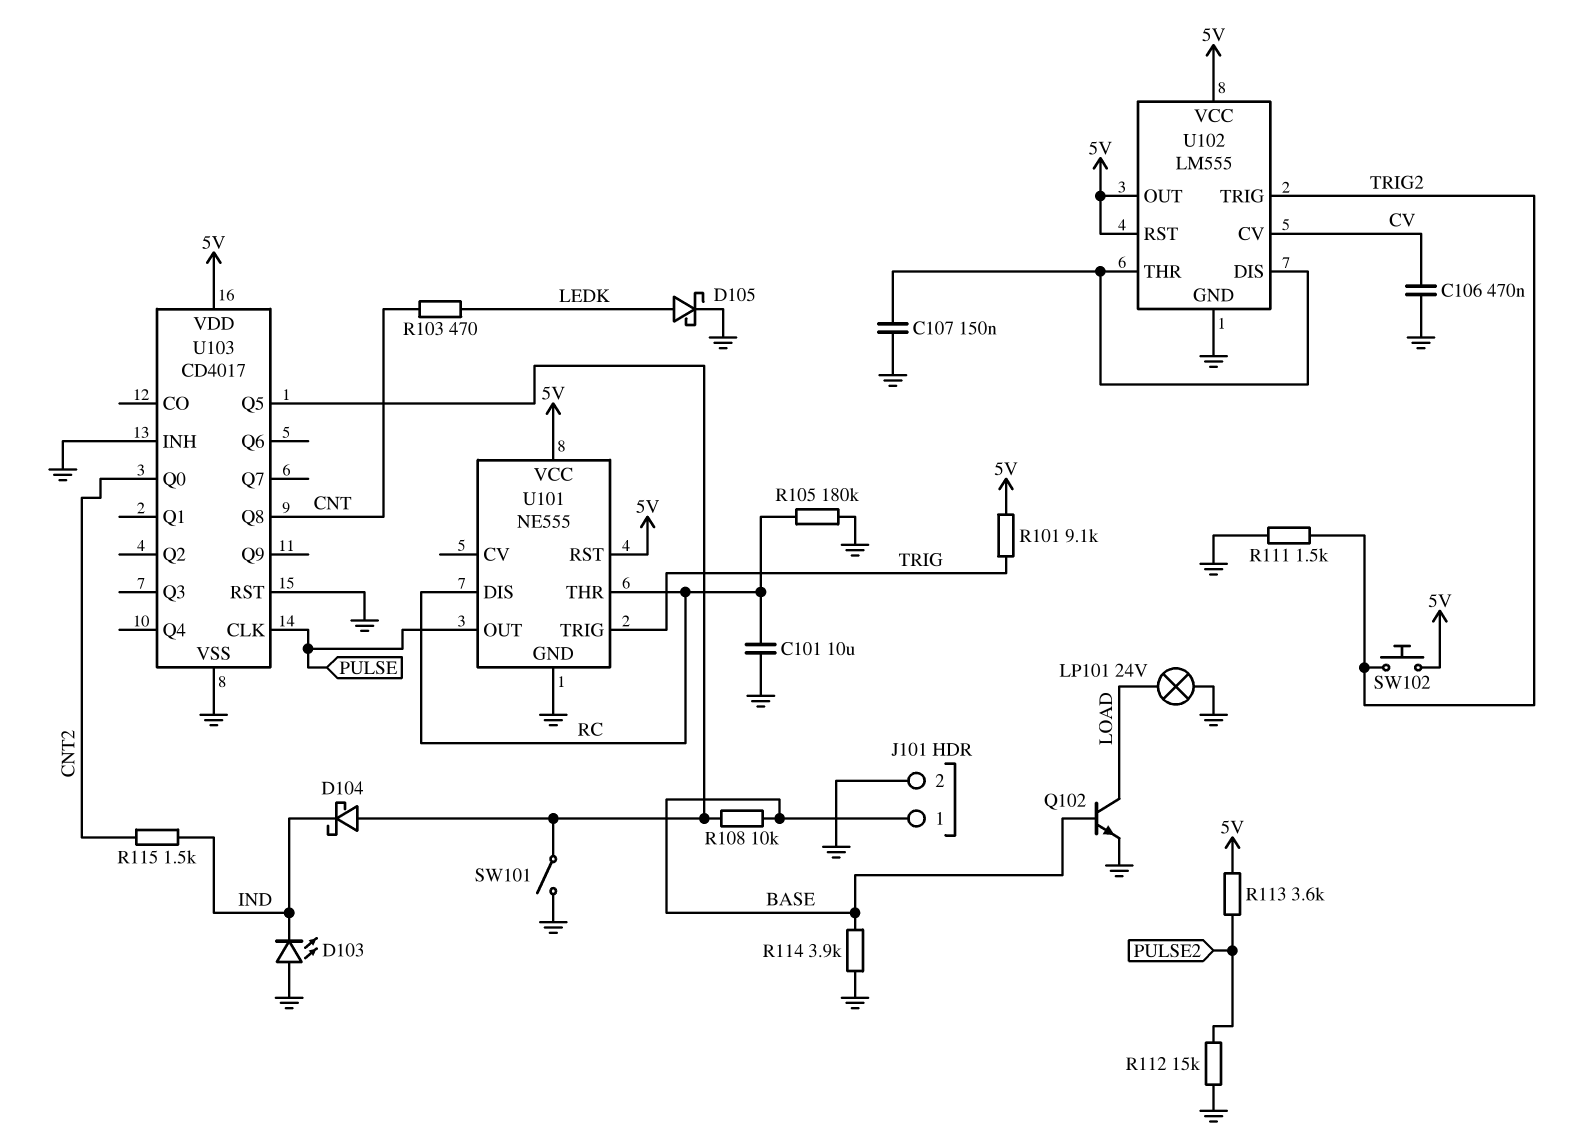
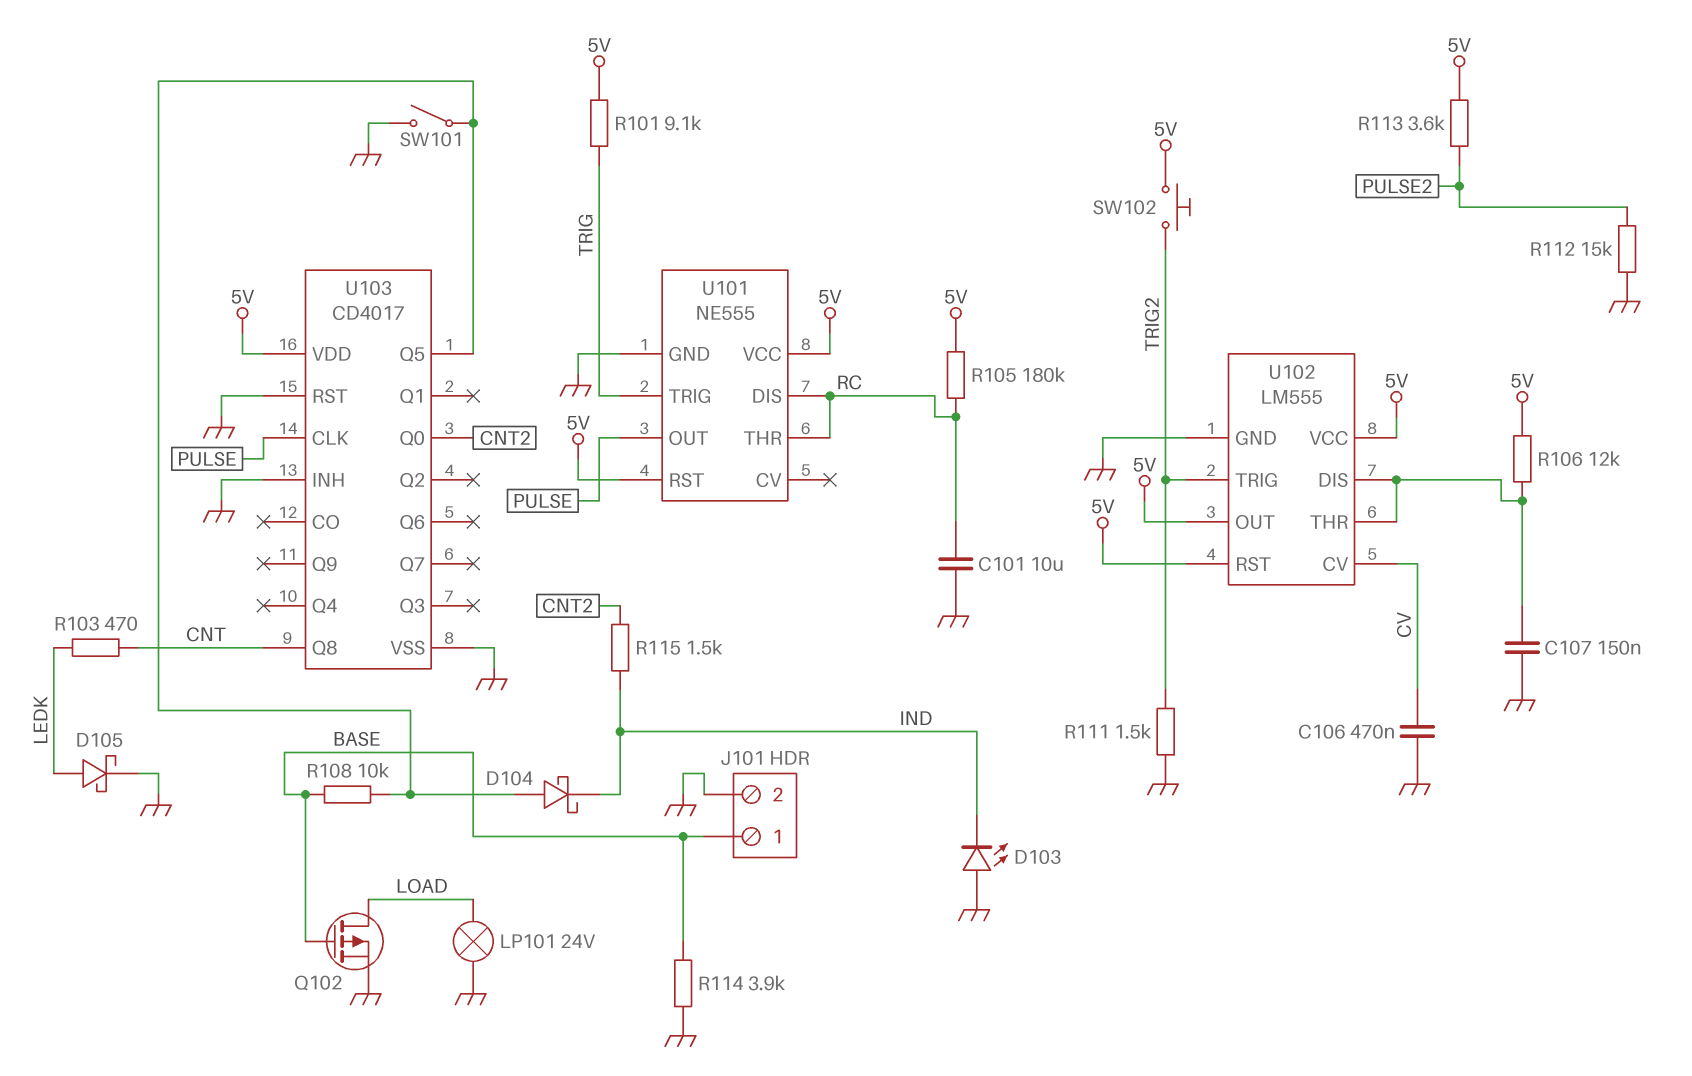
Q102: NPN (B BASE, C LOAD, E GND) -> PMOS (G BASE, D LOAD, S GND)
R105: 180k (GND, RC) -> 180k (5V, RC)
R106: none -> 12k (5V, U102/DIS)

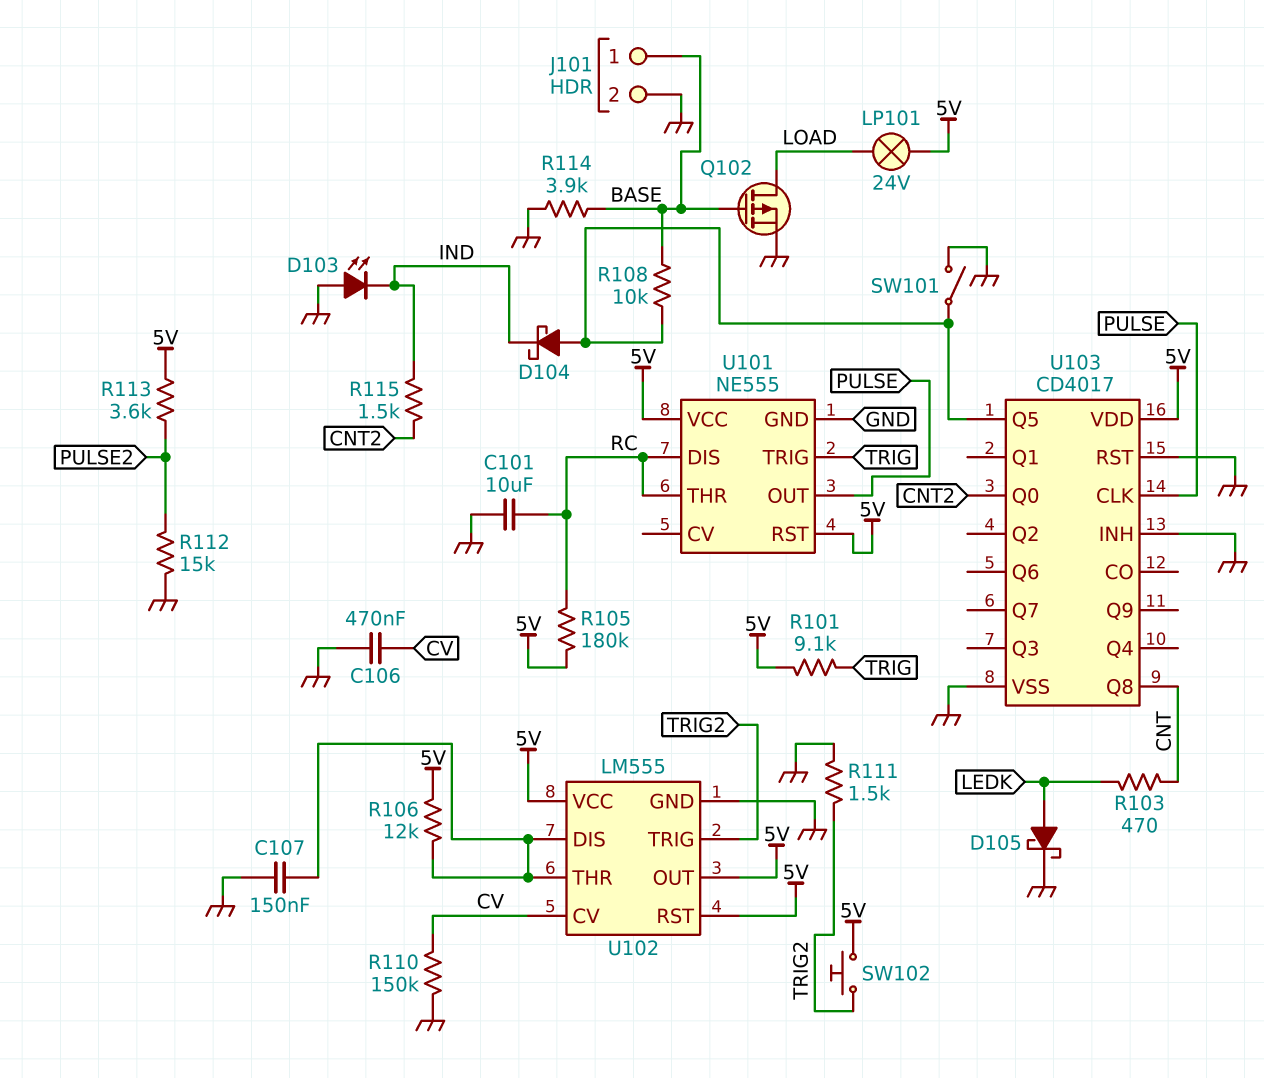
LP101: lamp 24V (GND, LOAD) -> lamp 24V (5V, LOAD)
R110: none -> 150k (CV, GND)

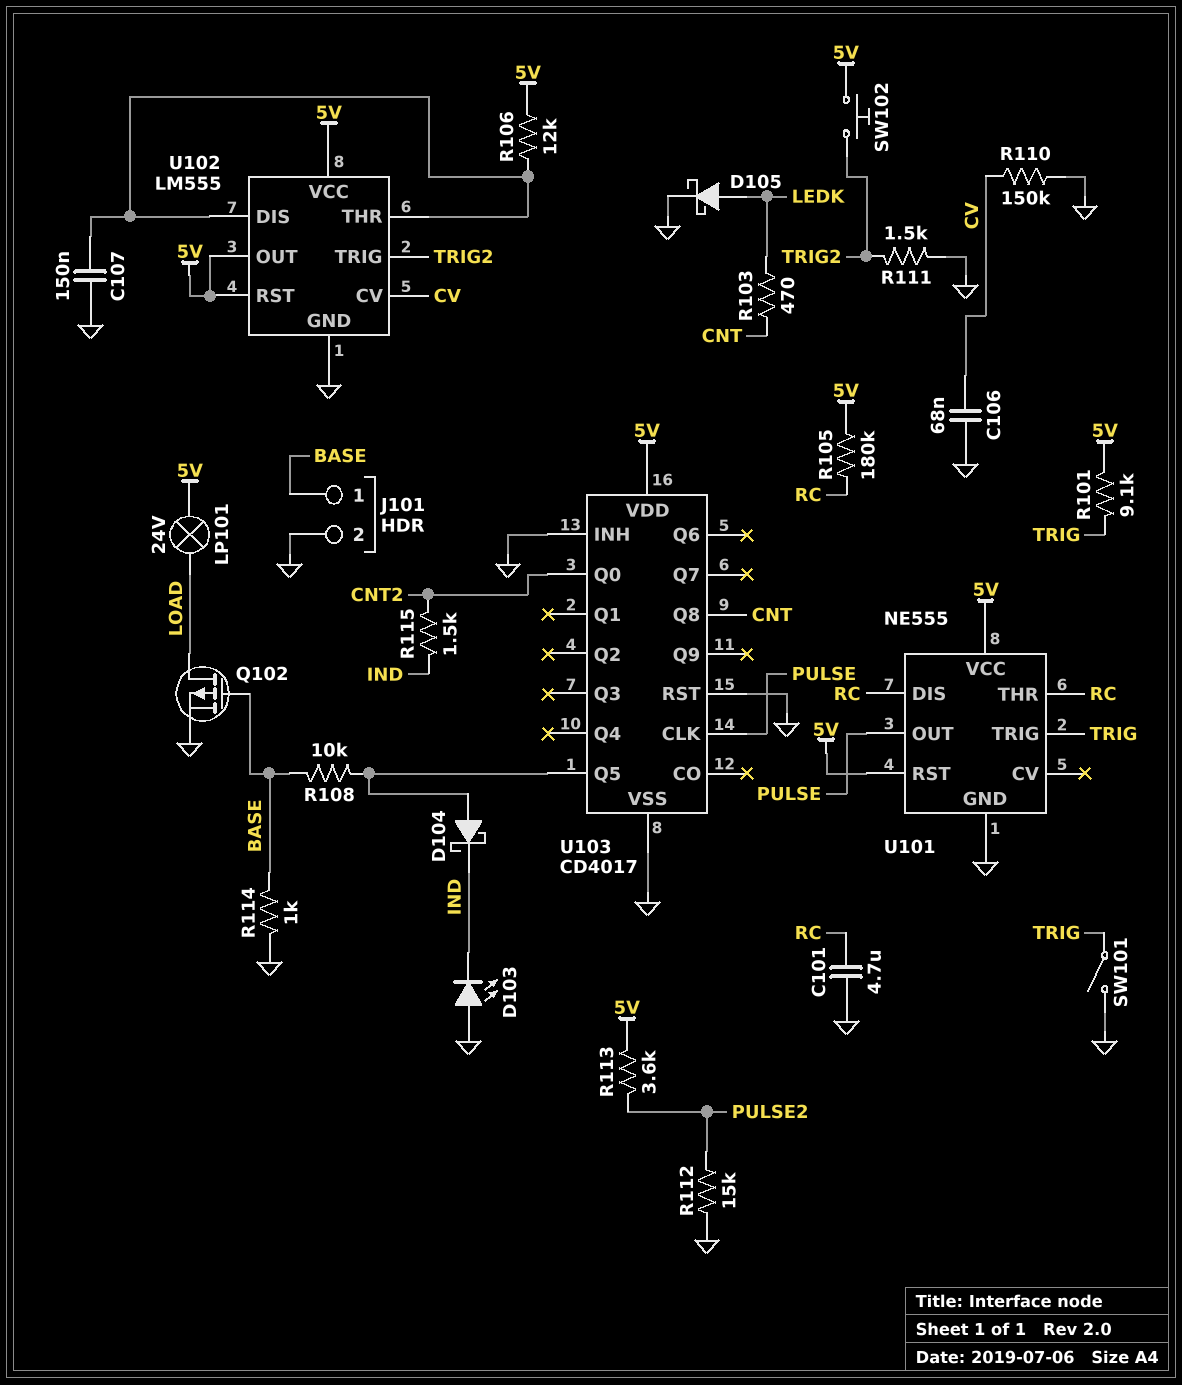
C101: 10uF (GND, RC) -> 4.7uF (GND, RC)
C106: 470nF (CV, GND) -> 68nF (CV, GND)
R114: 3.9k (BASE, GND) -> 1k (BASE, GND)
SW101: switch (GND, U103/Q5) -> switch (GND, TRIG)

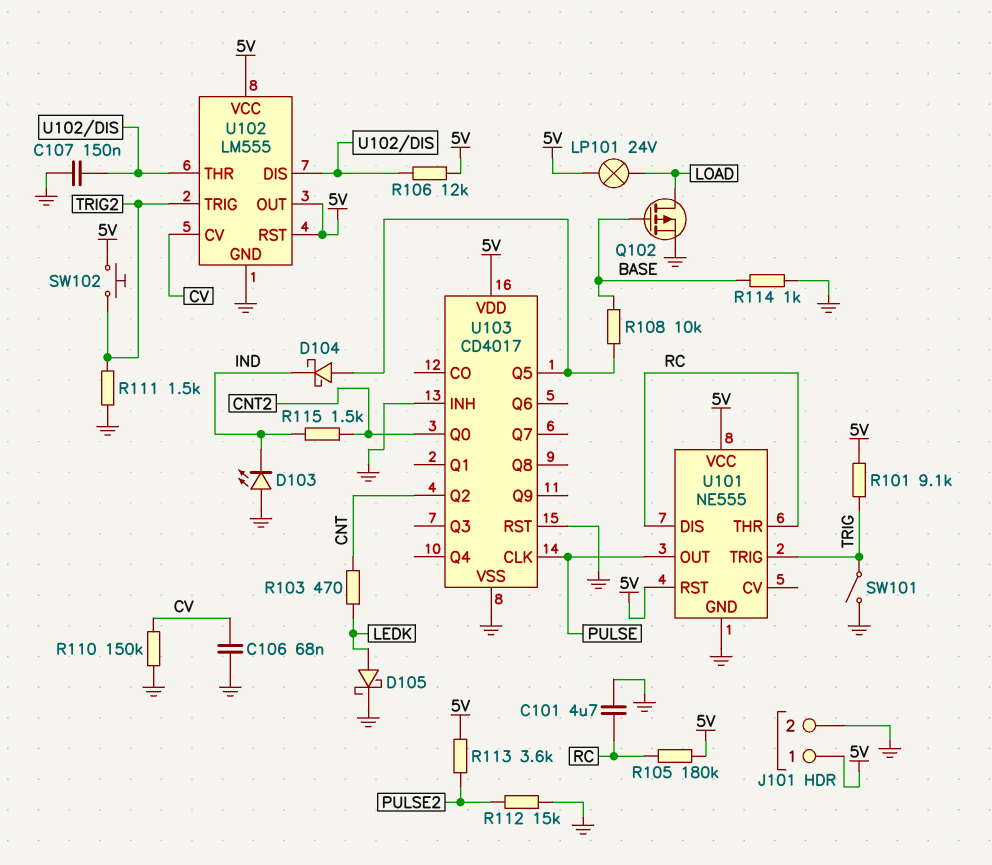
J101 pin 1: BASE -> 5V
U103 pin Q2: none -> CNT
U103 pin Q8: CNT -> none

